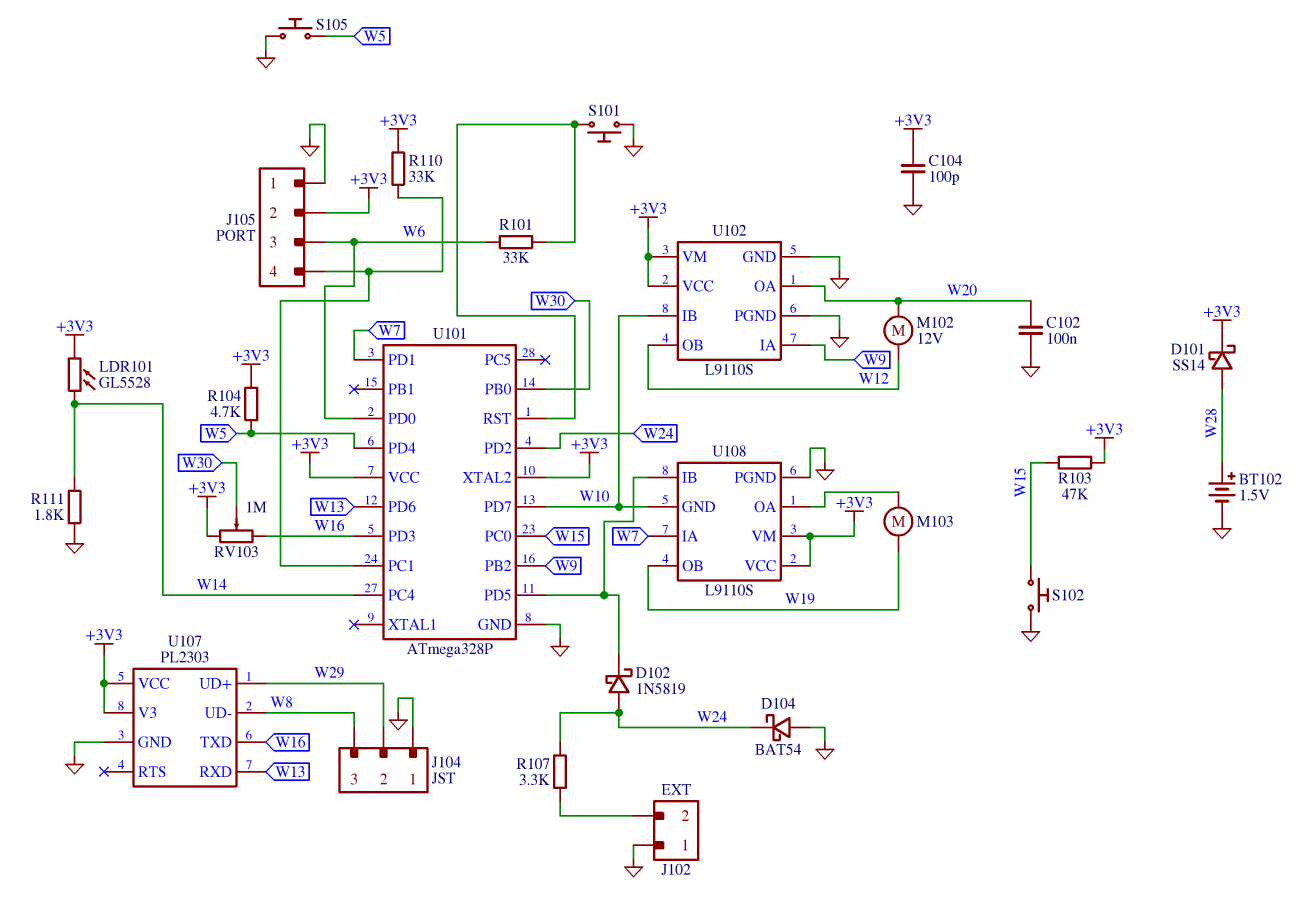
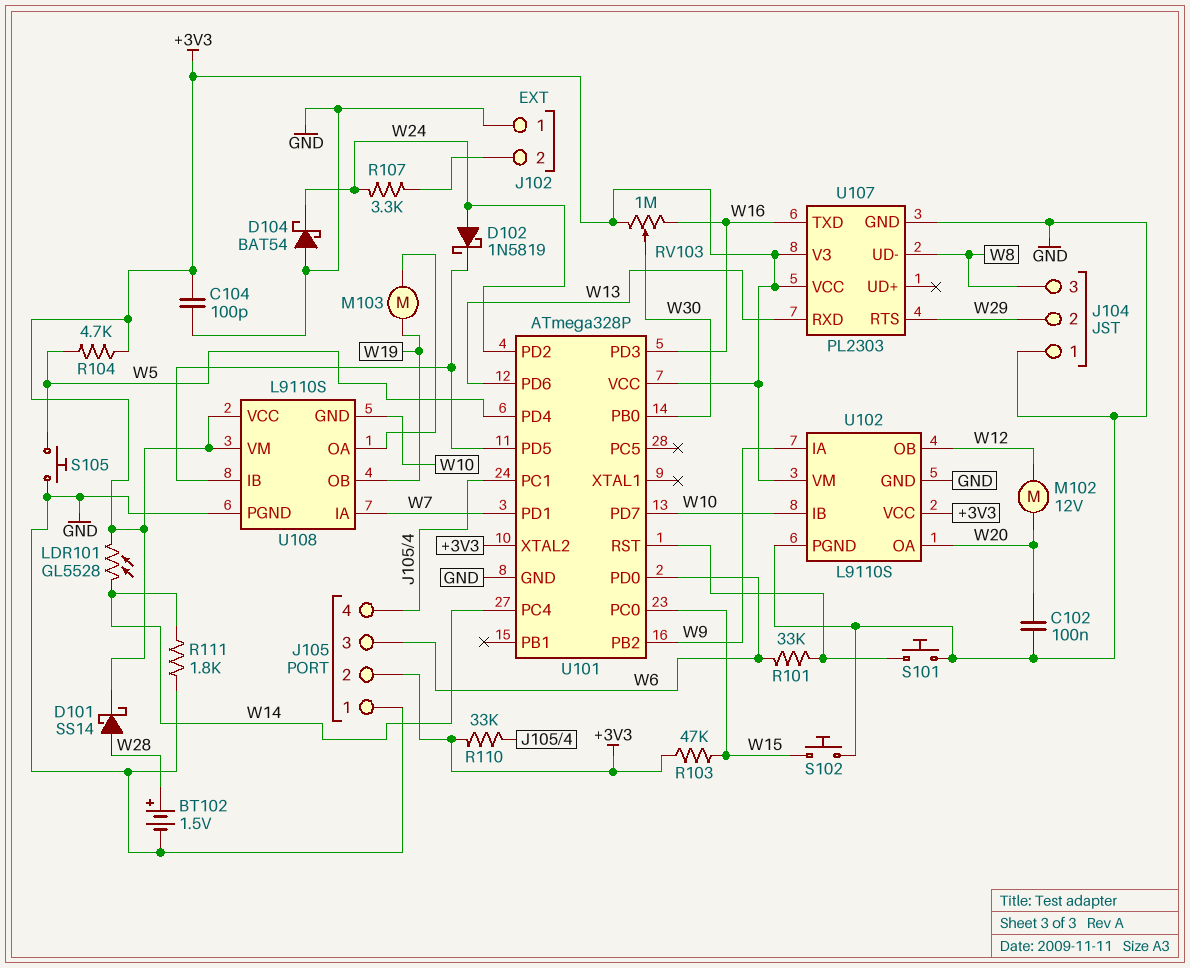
U107 pin RTS: none -> W29
U107 pin UD+: W29 -> none

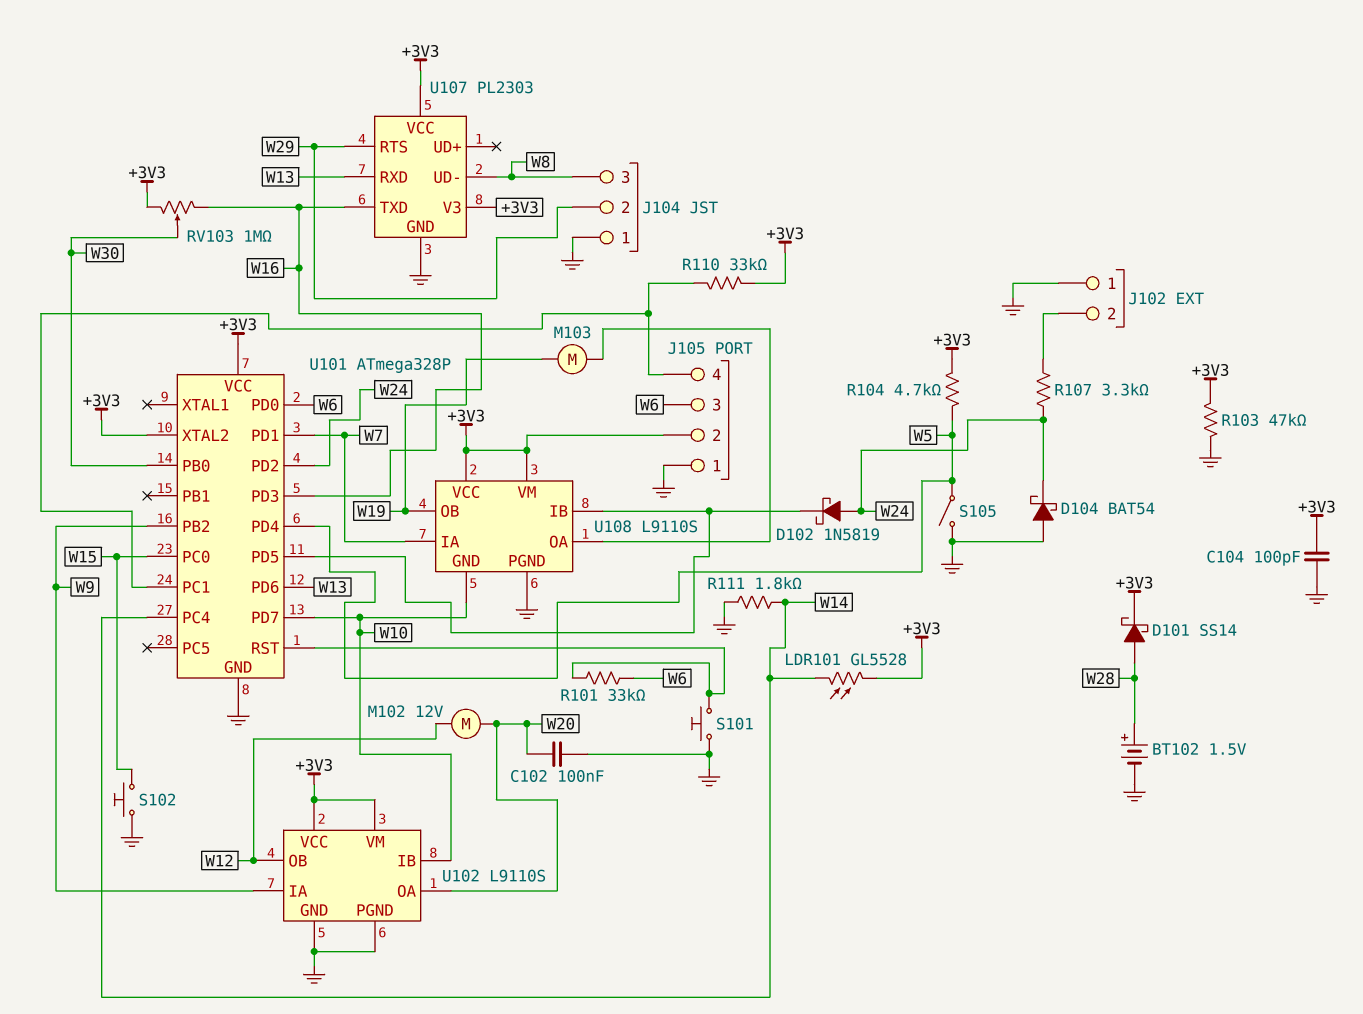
R103: 47k (+3V3, W15) -> 47k (+3V3, GND)
S105: button (GND, W5) -> switch (GND, W5)

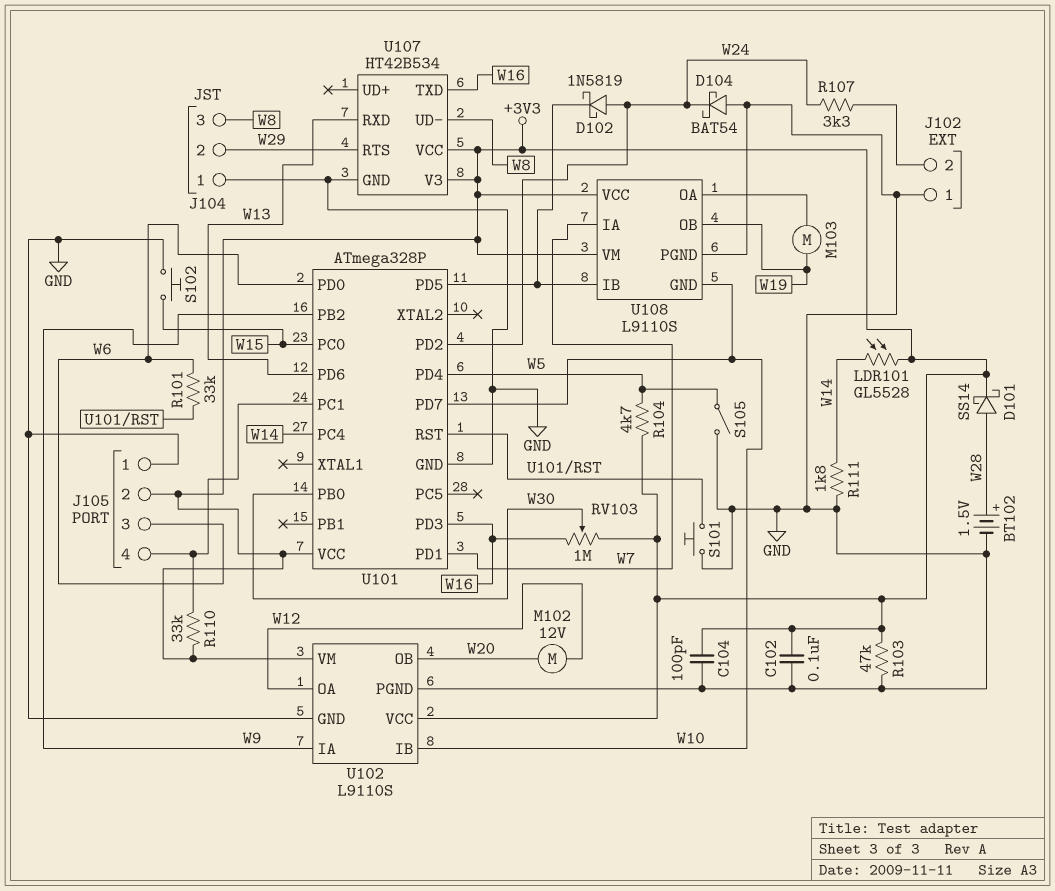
C102: 100nF (GND, W20) -> 100nF (+3V3, GND)
U101 pin XTAL2: +3V3 -> none
U102 pin OA: W20 -> W12
U102 pin OB: W12 -> W20
U107: PL2303 -> HT42B534

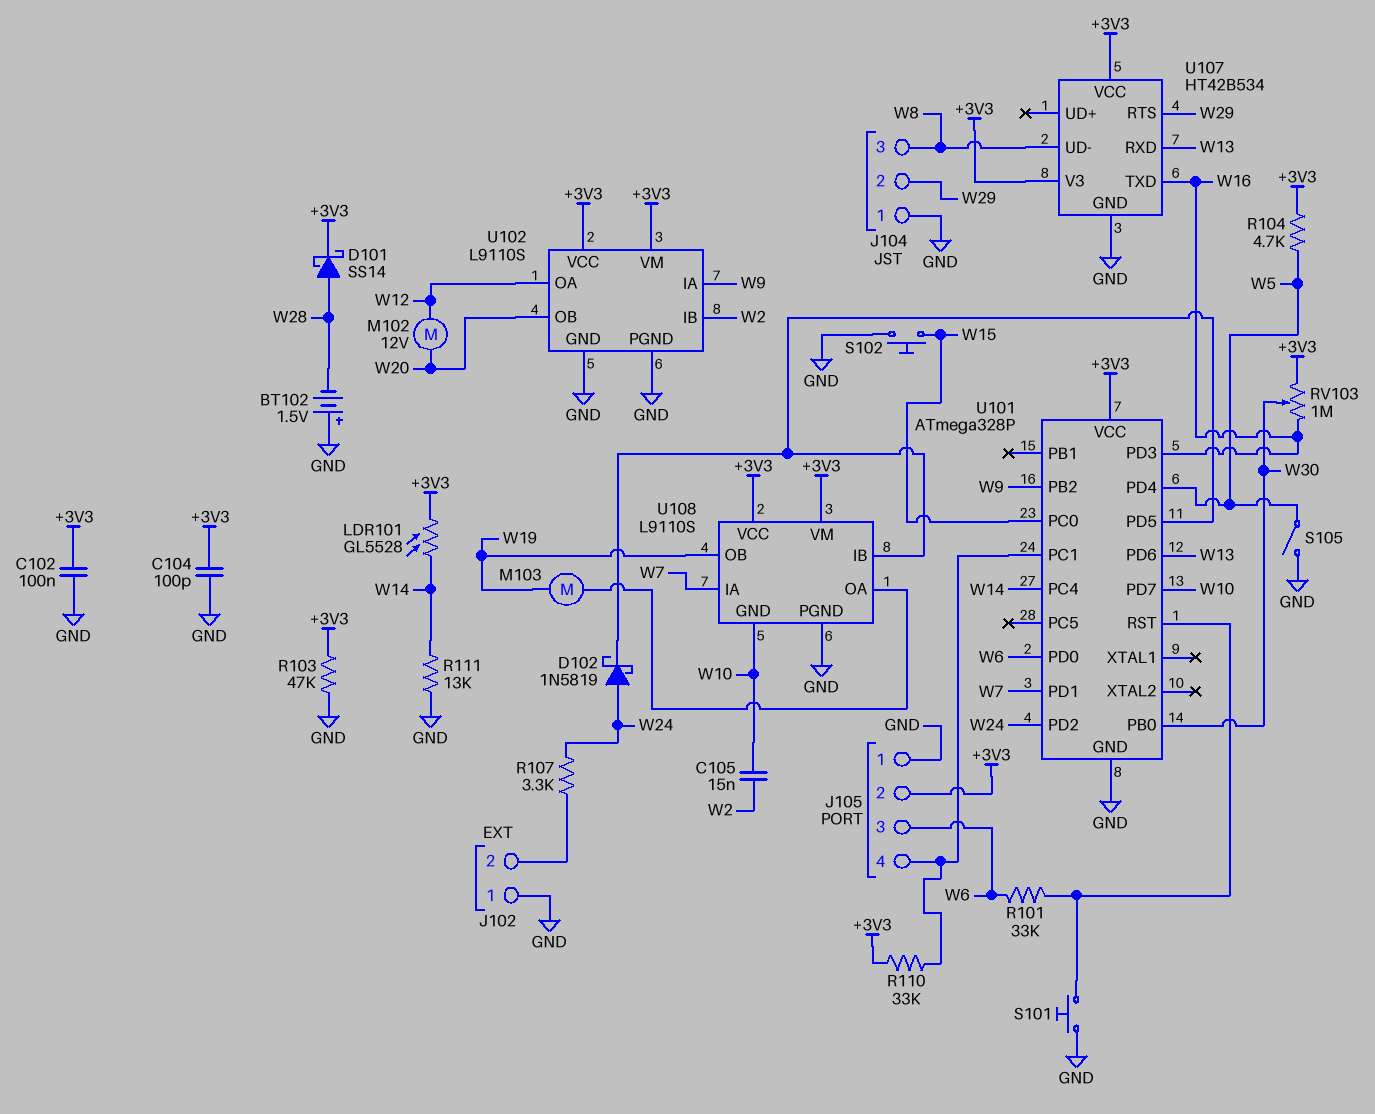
BT102: 1.5V (plus W28, minus GND) -> 1.5V (plus GND, minus W28)
C105: none -> 15nF (W2, W10)
D104: schottky BAT54 (A GND, K W24) -> none
R111: 1.8k (GND, W14) -> 13k (GND, W14)
U102 pin IB: W10 -> W2

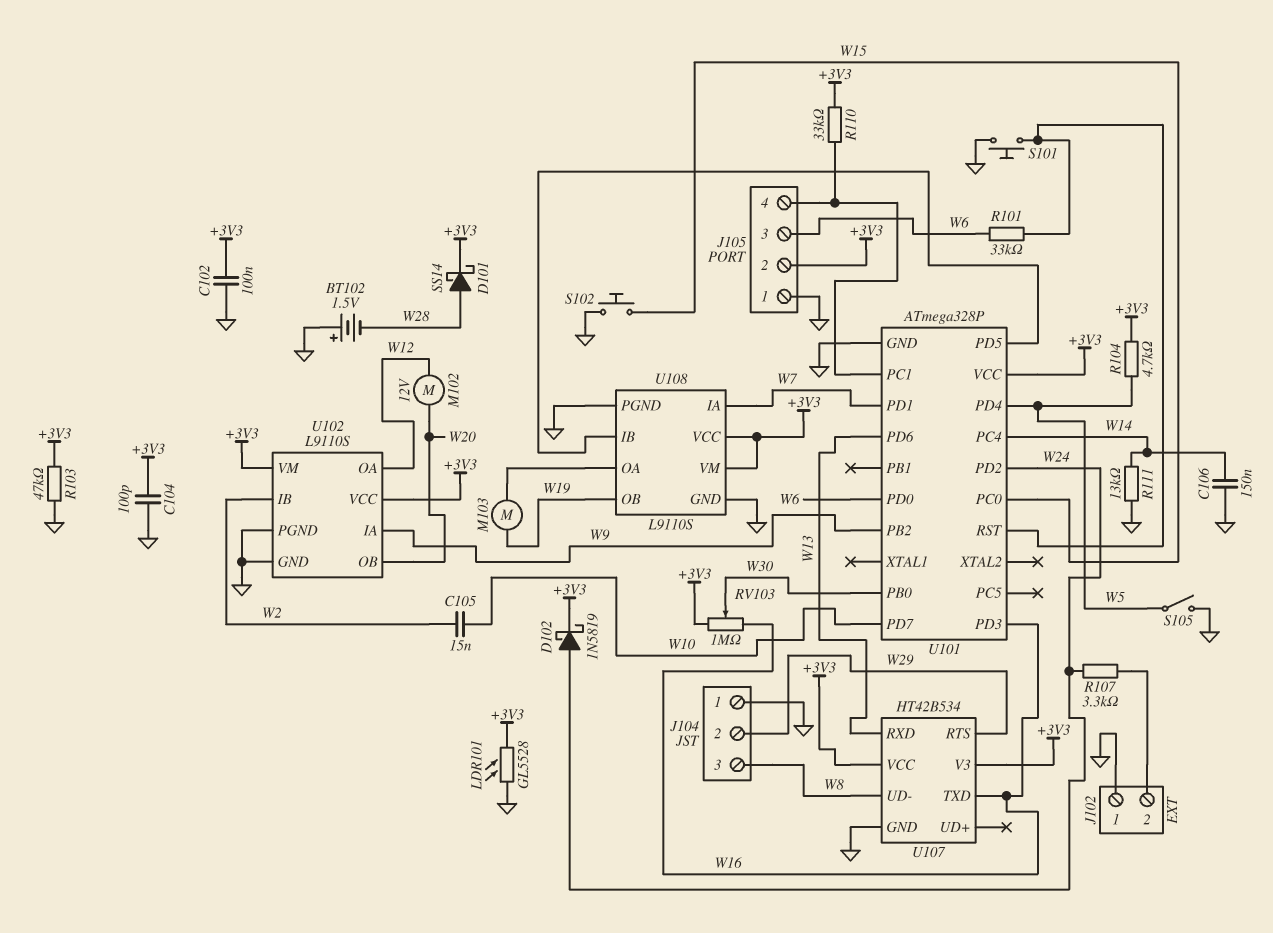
C106: none -> 150nF (GND, W14)
D102: schottky 1N5819 (A W24, K U101/PD5) -> schottky 1N5819 (A W24, K +3V3)
LDR101: GL5528 (+3V3, W14) -> GL5528 (+3V3, GND)
U108 pin GND: W10 -> GND

